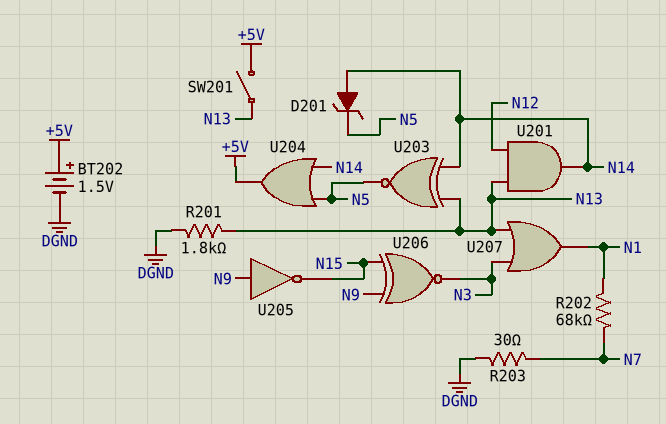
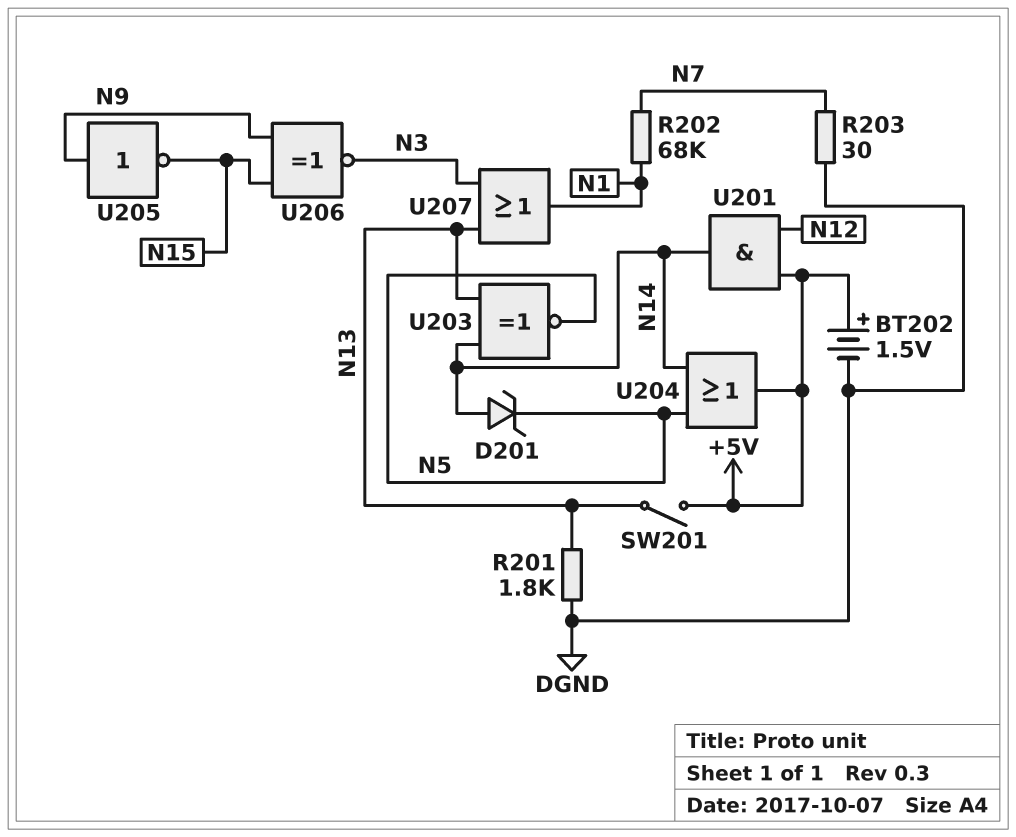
U201: AND (in N12, in N13, out N14) -> AND (in +5V, in N12, out N14)

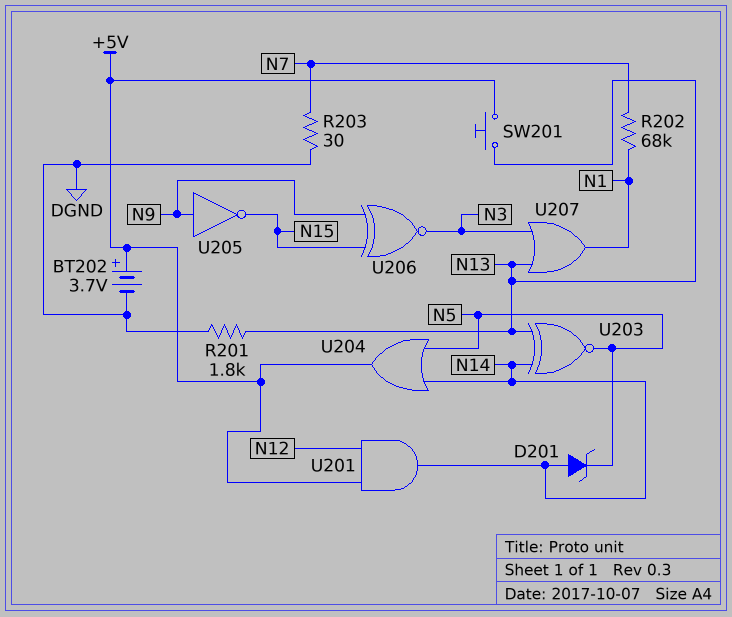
BT202: 1.5V (plus +5V, minus DGND) -> 3.7V (plus +5V, minus DGND)
SW201: switch (+5V, N13) -> button (+5V, N13)

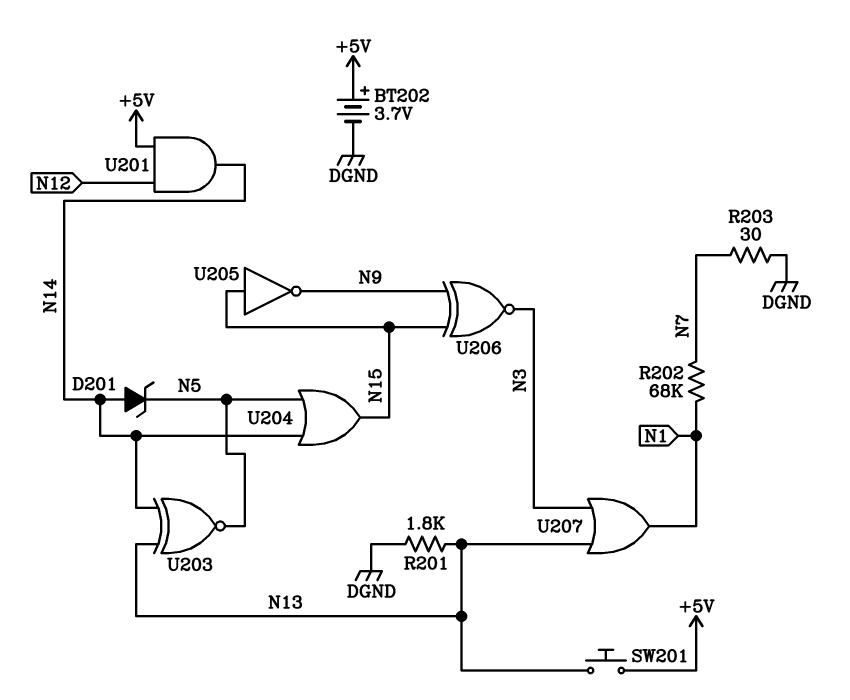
U204: OR (in N5, in N14, out +5V) -> OR (in N5, in N14, out N15)
U205: NOT (in N9, out N15) -> NOT (in N15, out N9)

